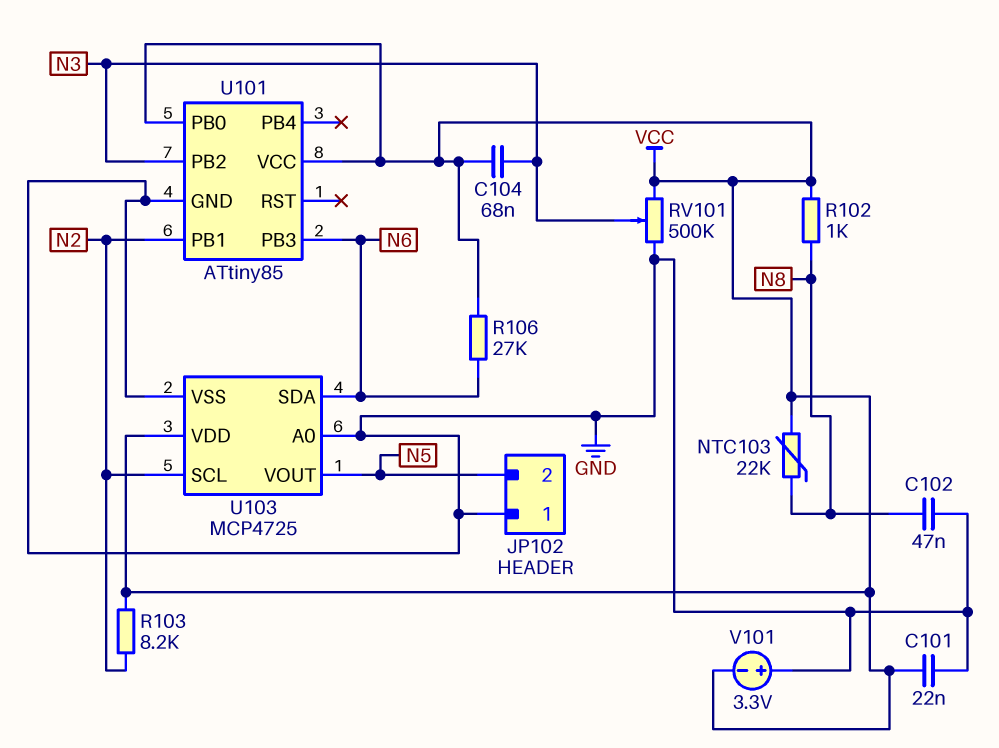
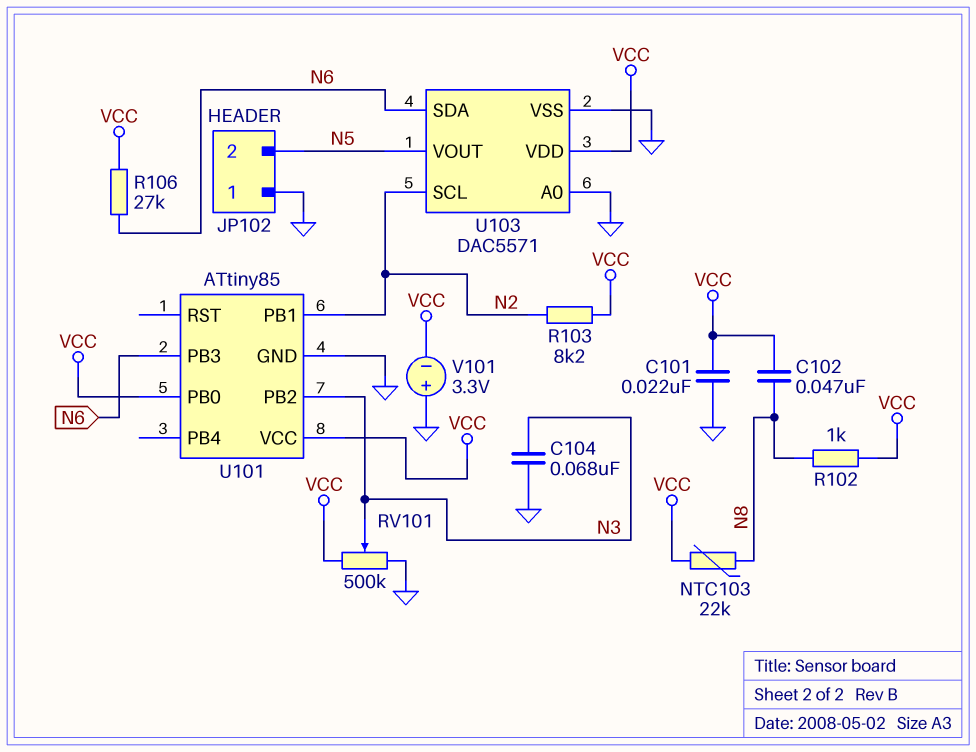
C102: 47nF (GND, N8) -> 47nF (N8, VCC)
C104: 68nF (N3, VCC) -> 68nF (GND, N3)
U103: MCP4725 -> DAC5571

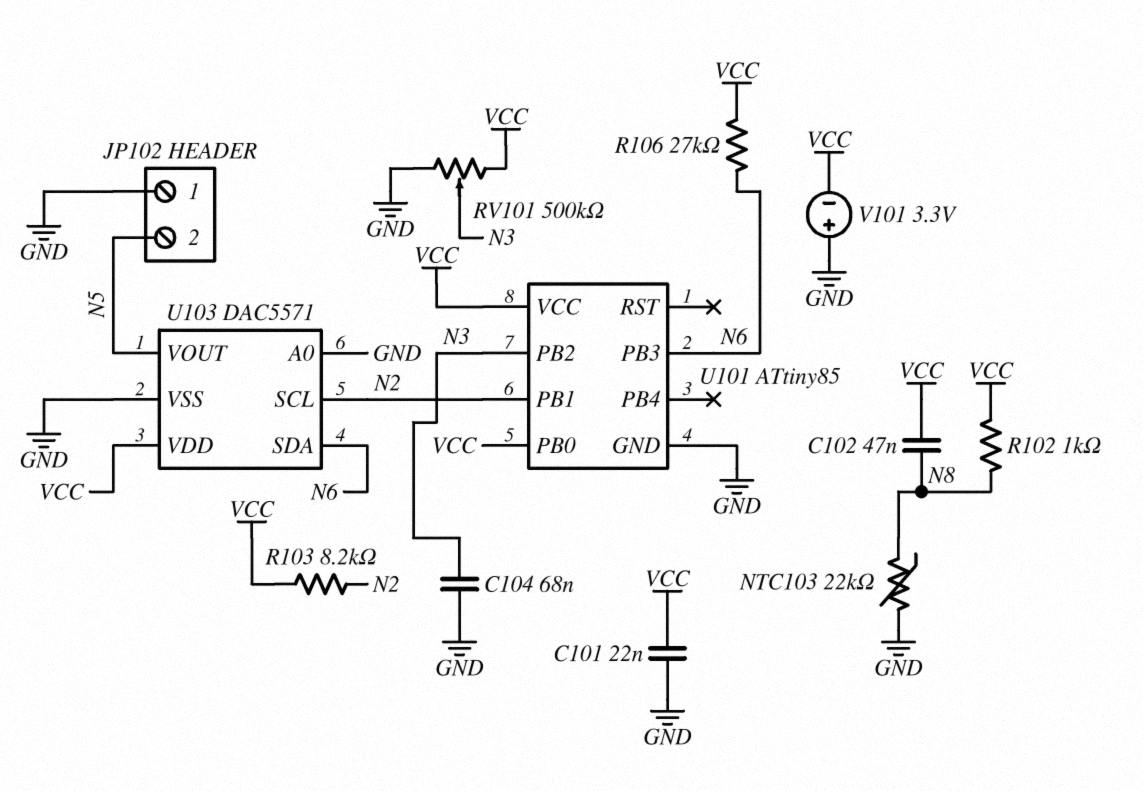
NTC103: 22k (N8, VCC) -> 22k (GND, N8)

